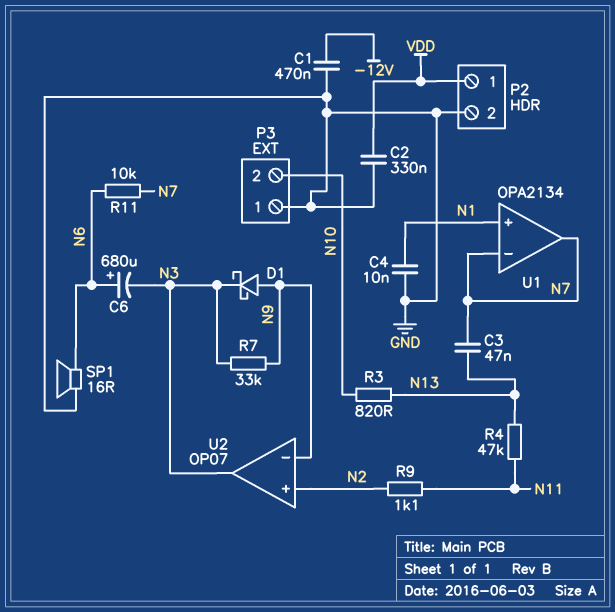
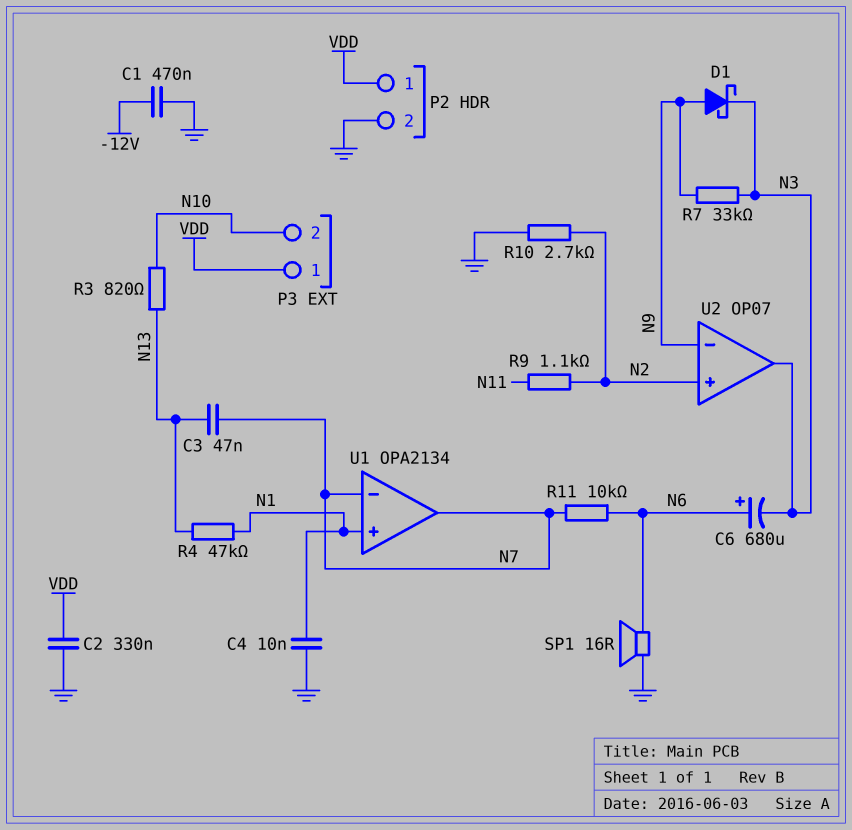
P3 pin 1: GND -> VDD
R4: 47k (N11, N13) -> 47k (N1, N13)
R10: none -> 2.7k (GND, N2)

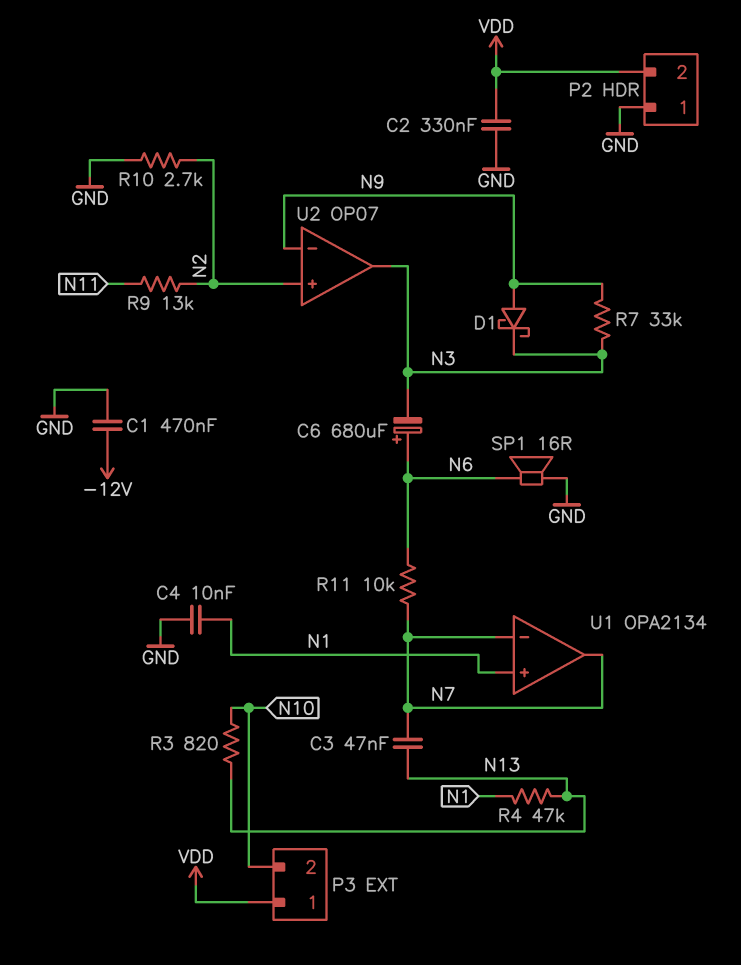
P2 pin 1: VDD -> GND
P2 pin 2: GND -> VDD
R9: 1.1k (N2, N11) -> 13k (N2, N11)

